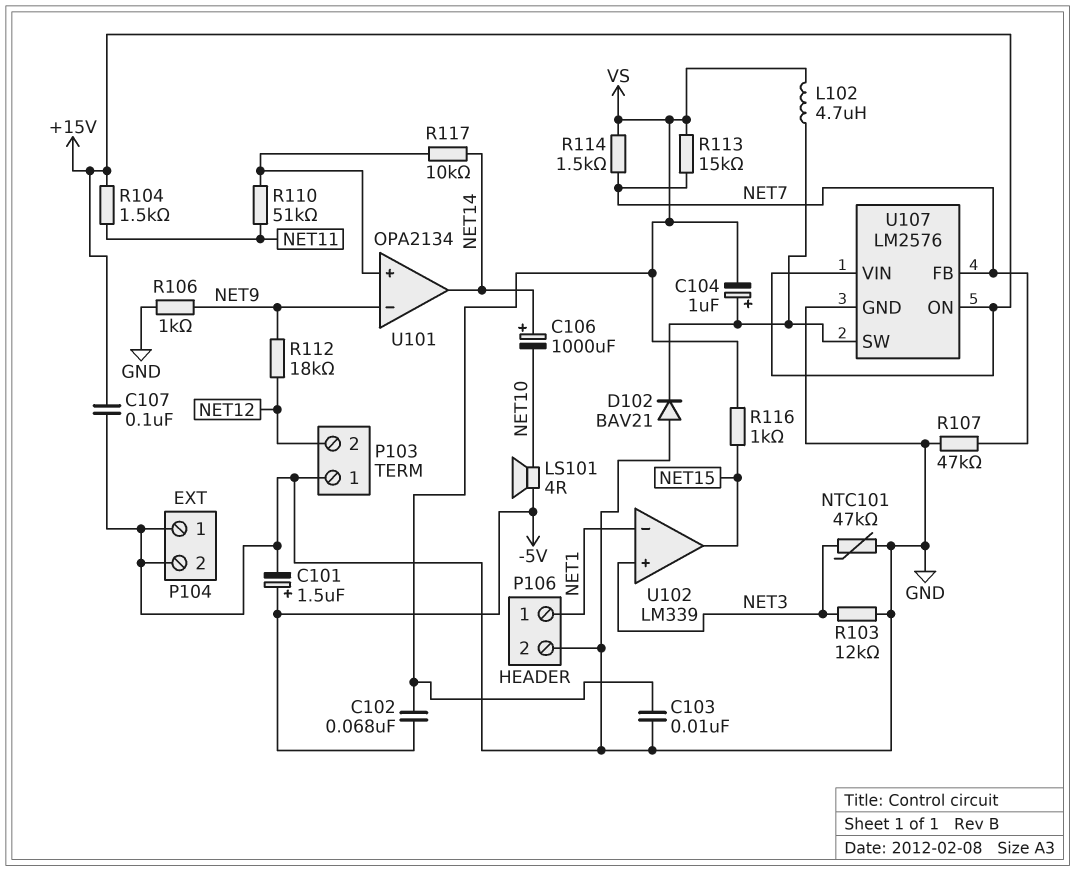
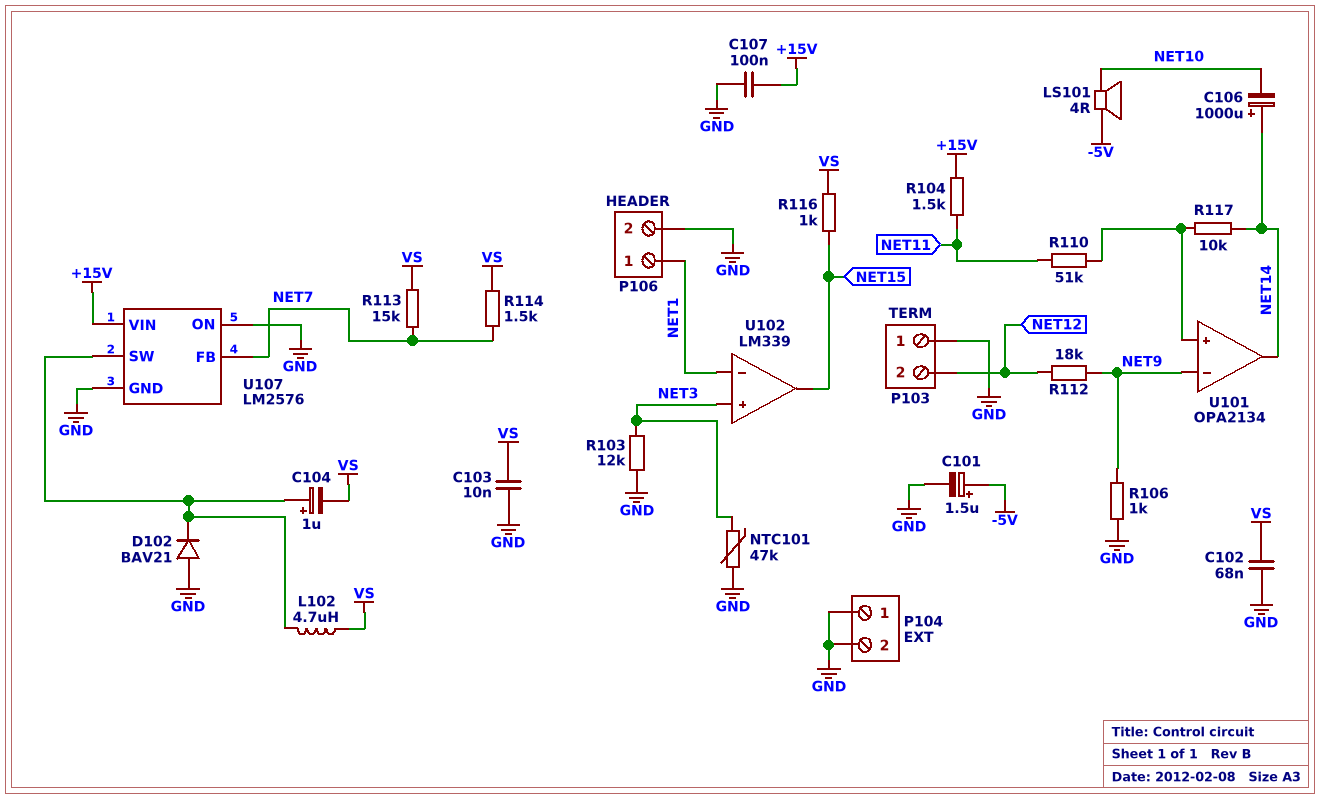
C102: 68nF (-5V, VS) -> 68nF (GND, VS)
R107: 47k (GND, NET7) -> none
U107 pin ON: +15V -> GND

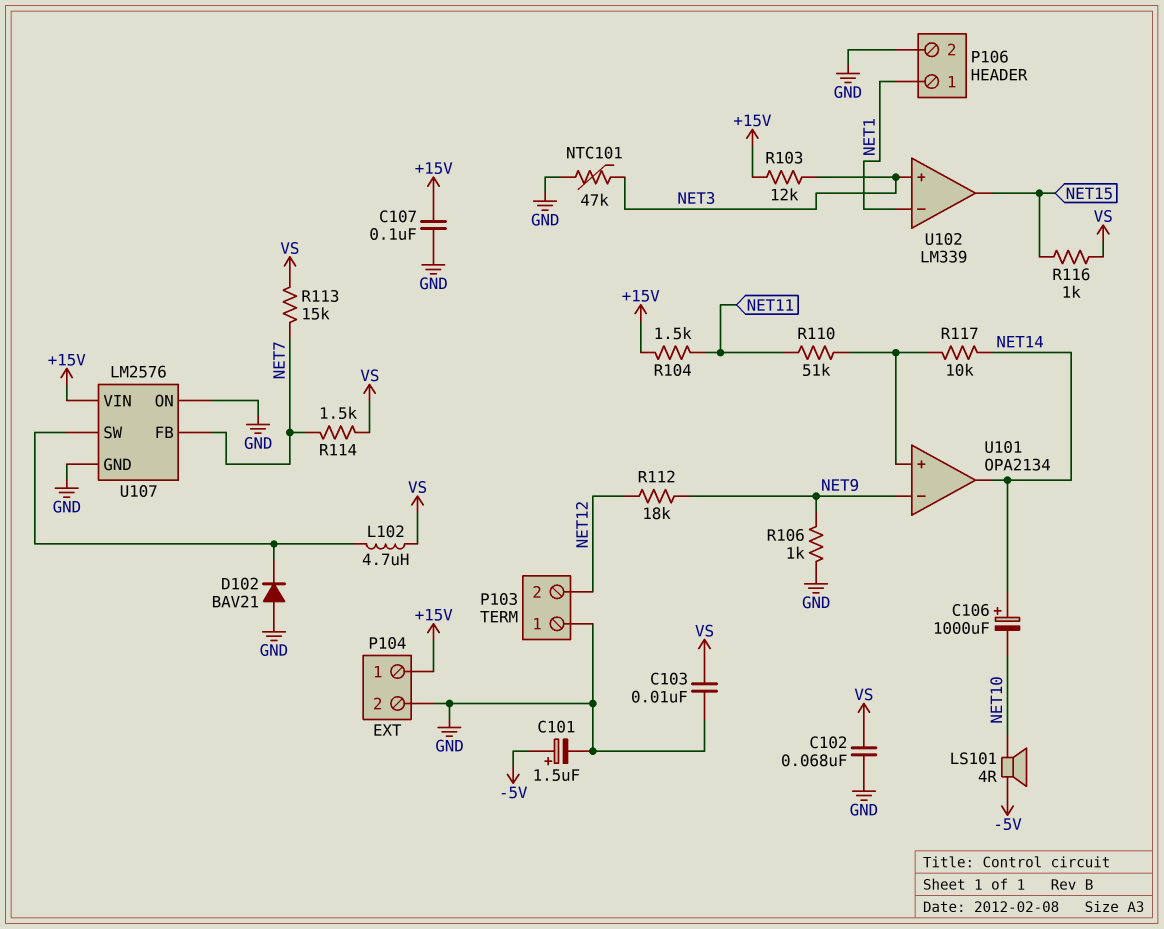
C104: 1uF (plus U107/SW, minus VS) -> none
P104 pin 1: GND -> +15V
R103: 12k (GND, NET3) -> 12k (+15V, NET3)

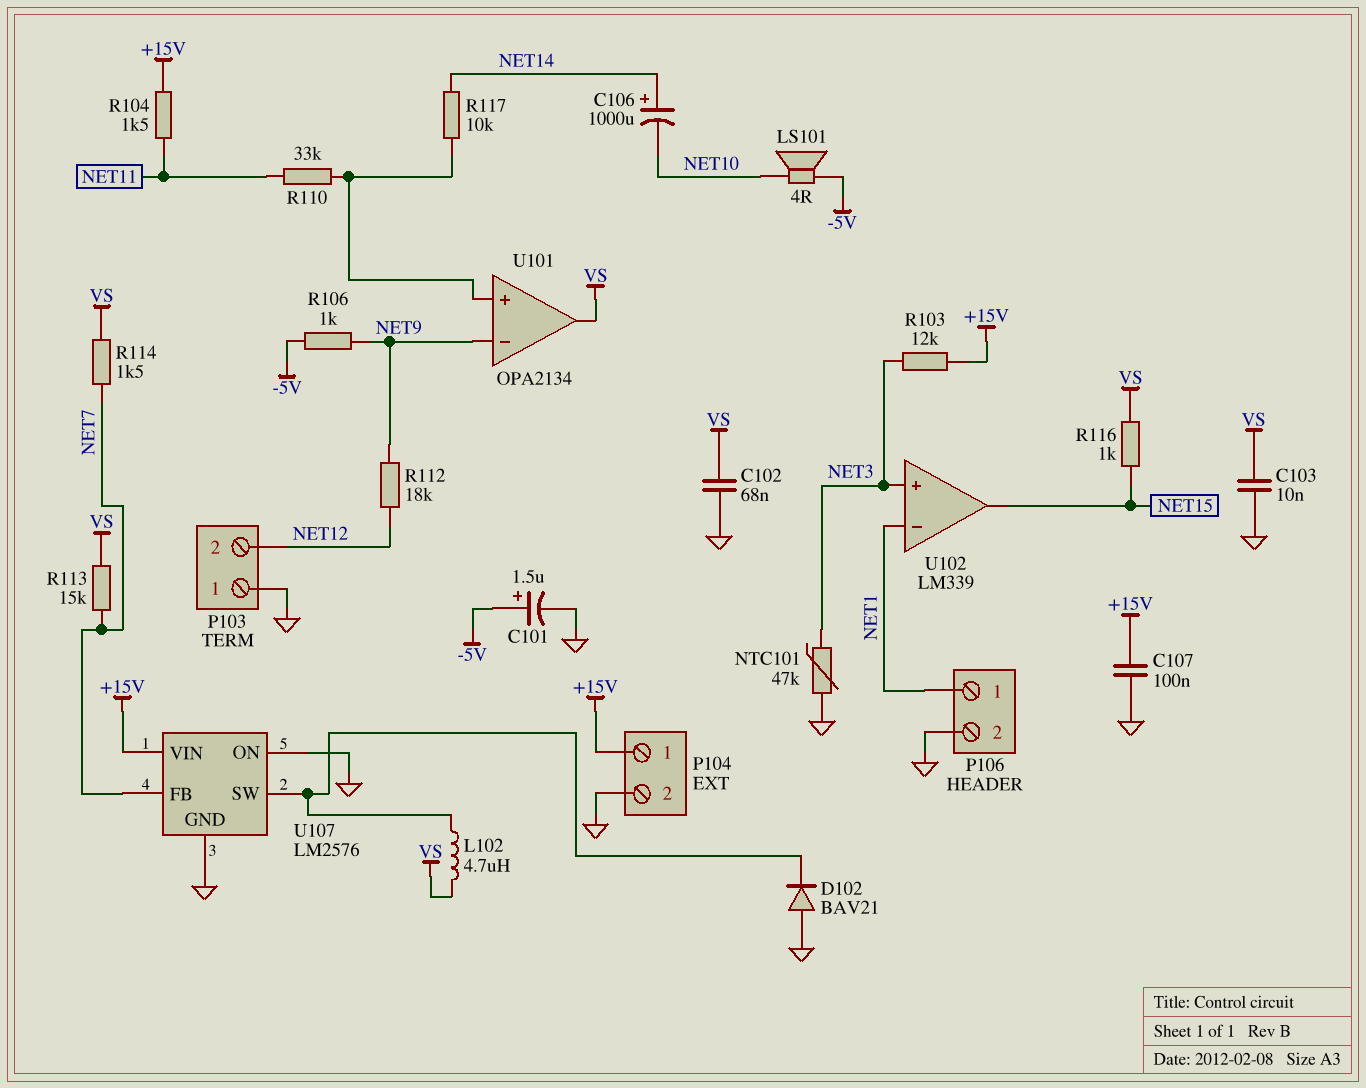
R106: 1k (GND, NET9) -> 1k (-5V, NET9)
R110: 51k (NET11, U101/in+) -> 33k (NET11, U101/in+)
U101 pin out: NET14 -> VS

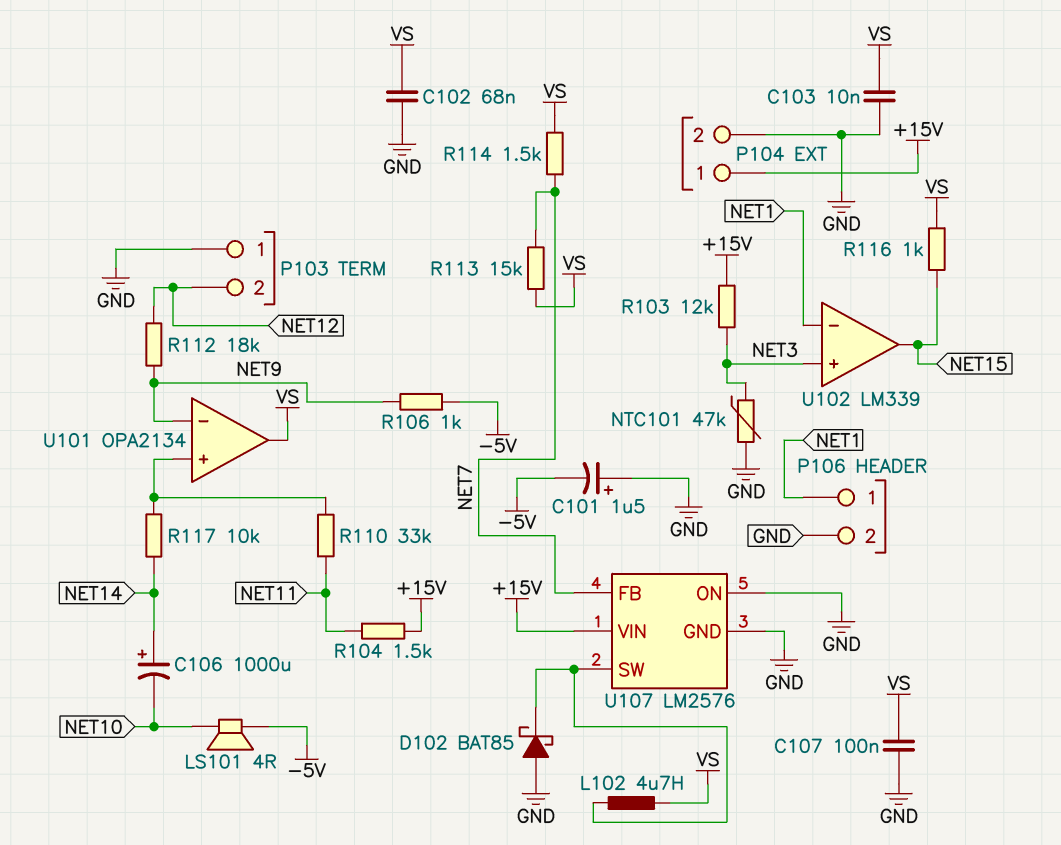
C101: 1.5uF (plus -5V, minus GND) -> 1.5uF (plus GND, minus -5V)
C107: 100nF (+15V, GND) -> 100nF (GND, VS)
D102: diode BAV21 (A GND, K U107/SW) -> schottky BAT85 (A GND, K U107/SW)

